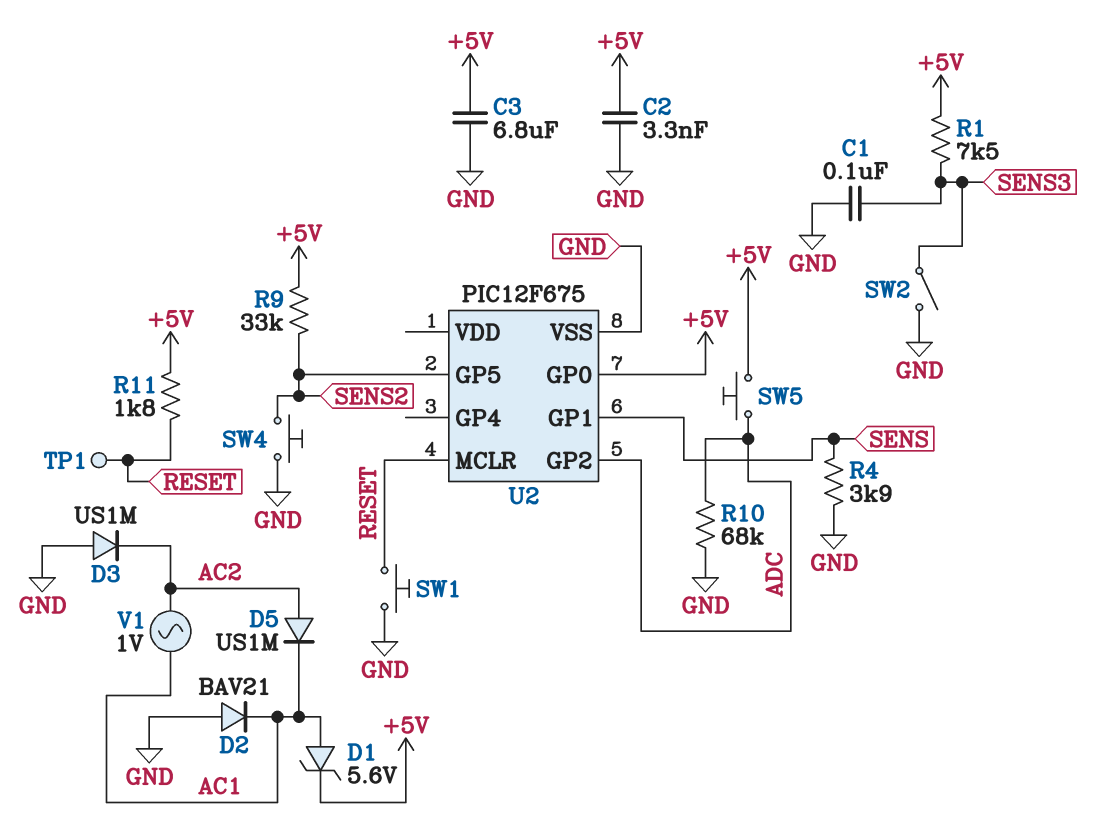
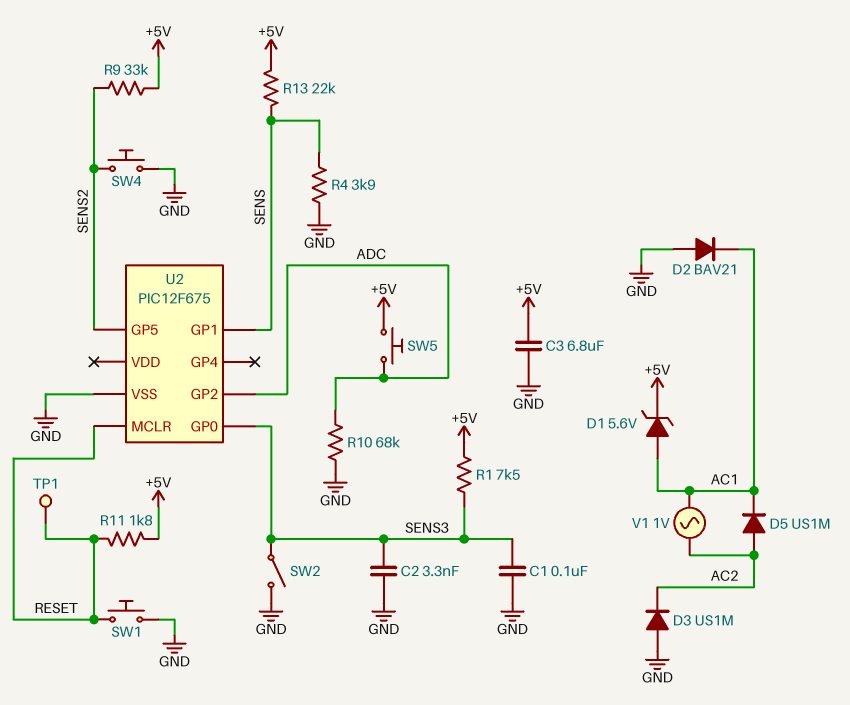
C2: 3.3nF (+5V, GND) -> 3.3nF (GND, SENS3)
R13: none -> 22k (+5V, SENS)
U2 pin GP0: +5V -> SENS3

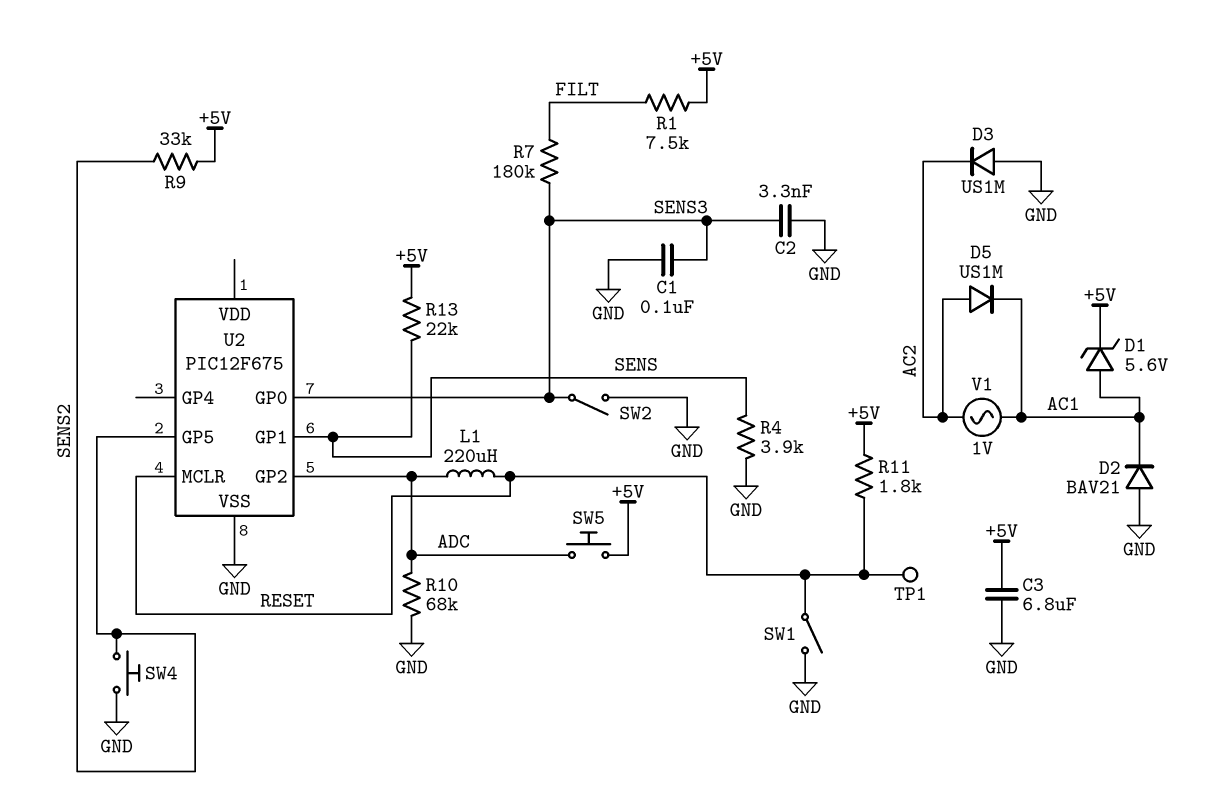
L1: none -> 220uH (ADC, RESET)
R1: 7.5k (+5V, SENS3) -> 7.5k (+5V, FILT)
R7: none -> 180k (FILT, SENS3)
SW1: button (GND, RESET) -> switch (GND, RESET)

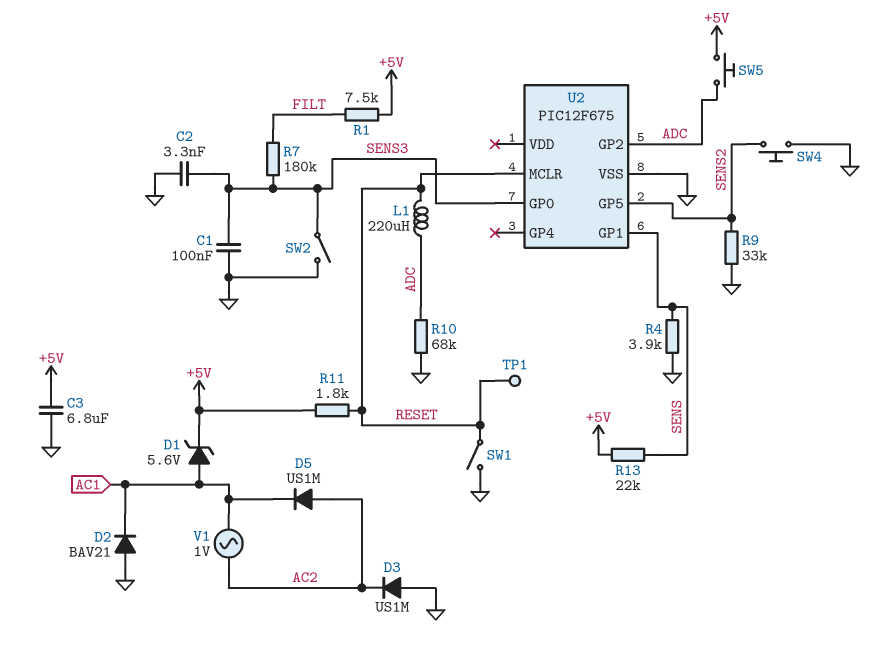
R9: 33k (+5V, SENS2) -> 33k (GND, SENS2)

